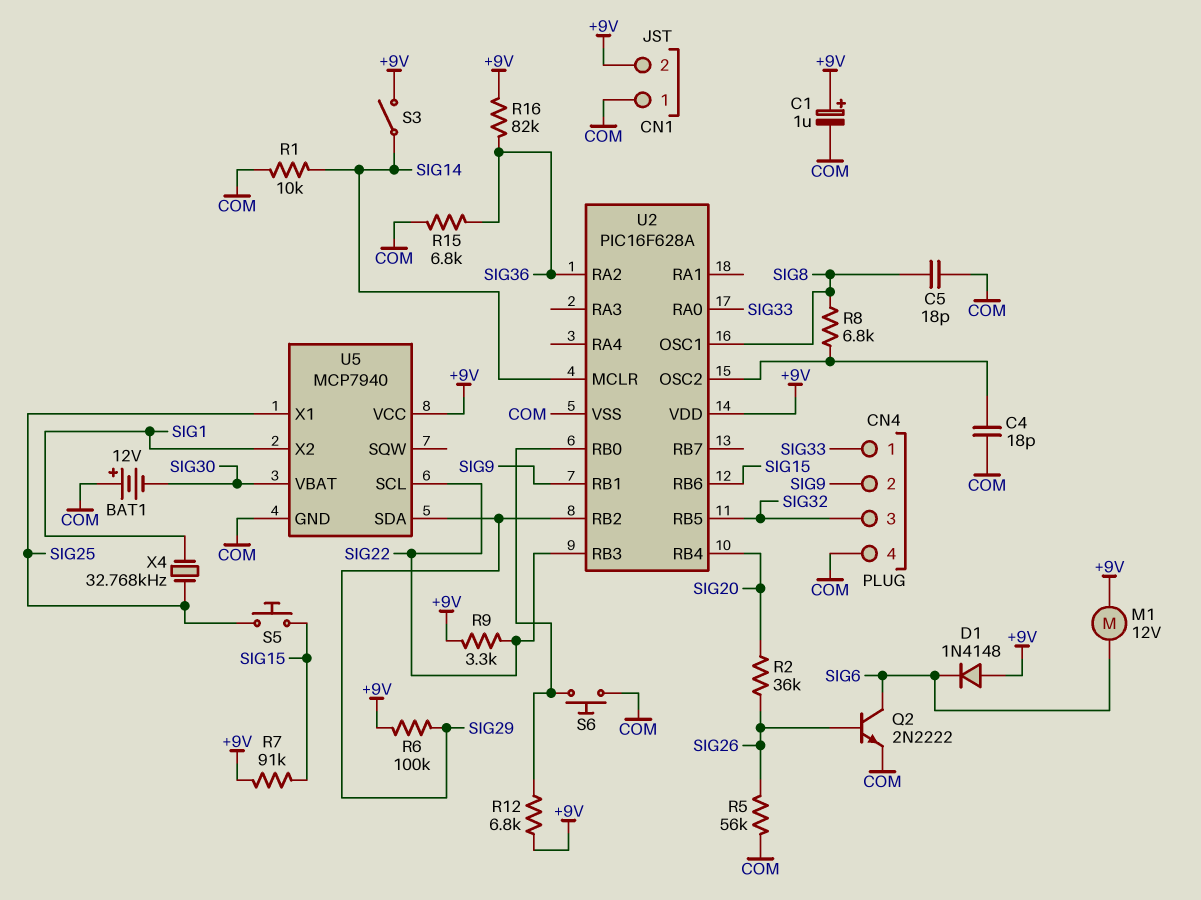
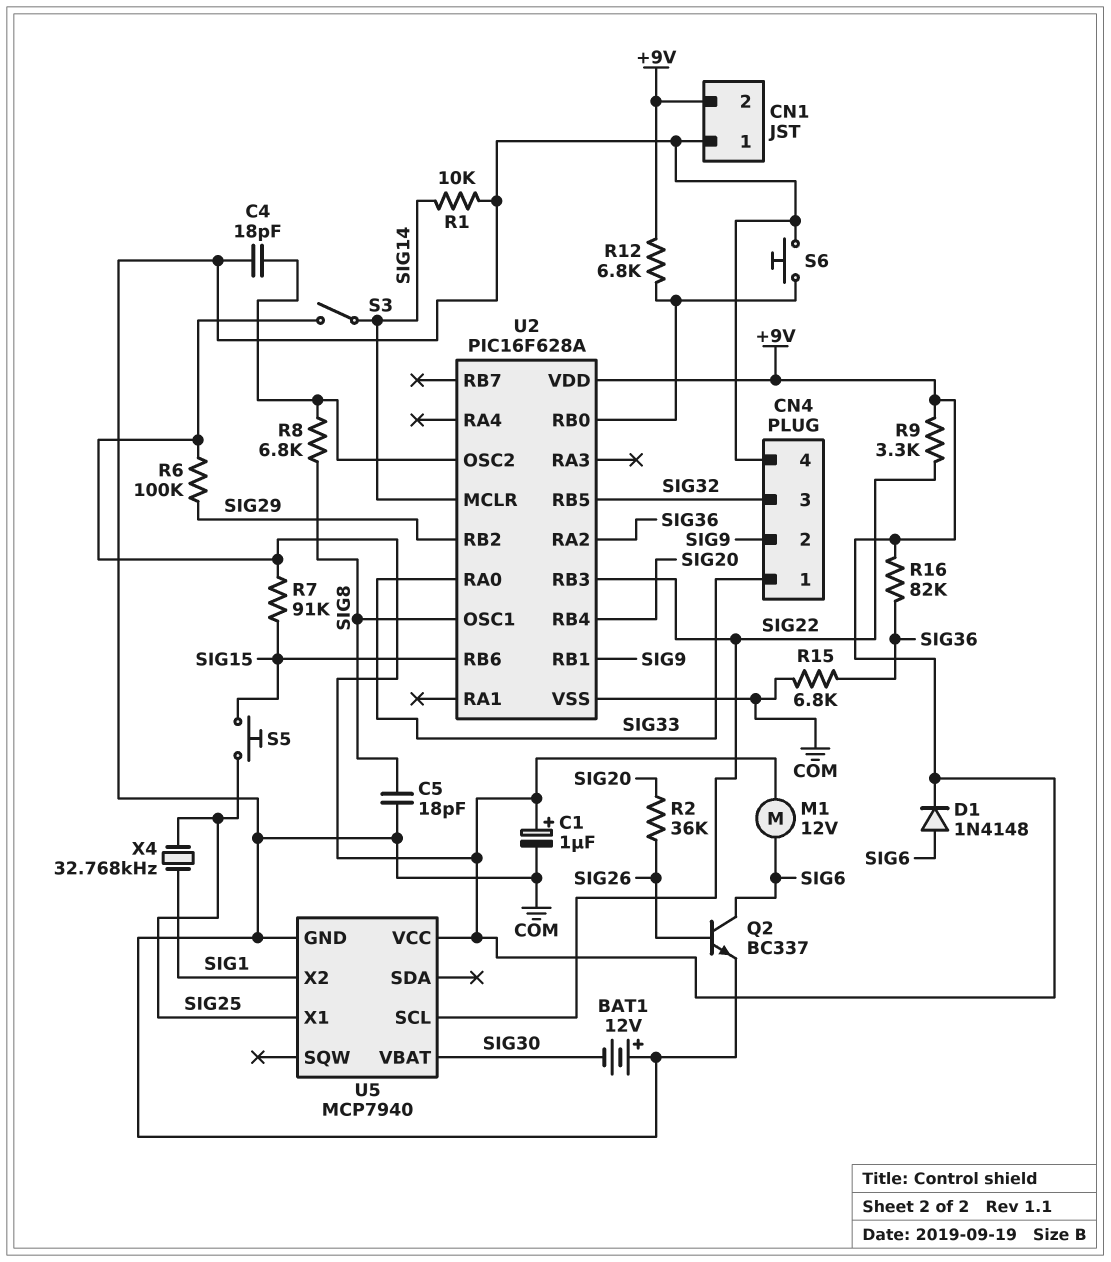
D1: diode 1N4148 (A +9V, K SIG6) -> diode 1N4148 (A SIG6, K +9V)
Q2: NPN 2N2222 (B SIG26, C SIG6, E COM) -> NPN BC337 (B SIG26, C SIG6, E COM)
R5: 56k (COM, SIG26) -> none
U5 pin SDA: SIG29 -> none

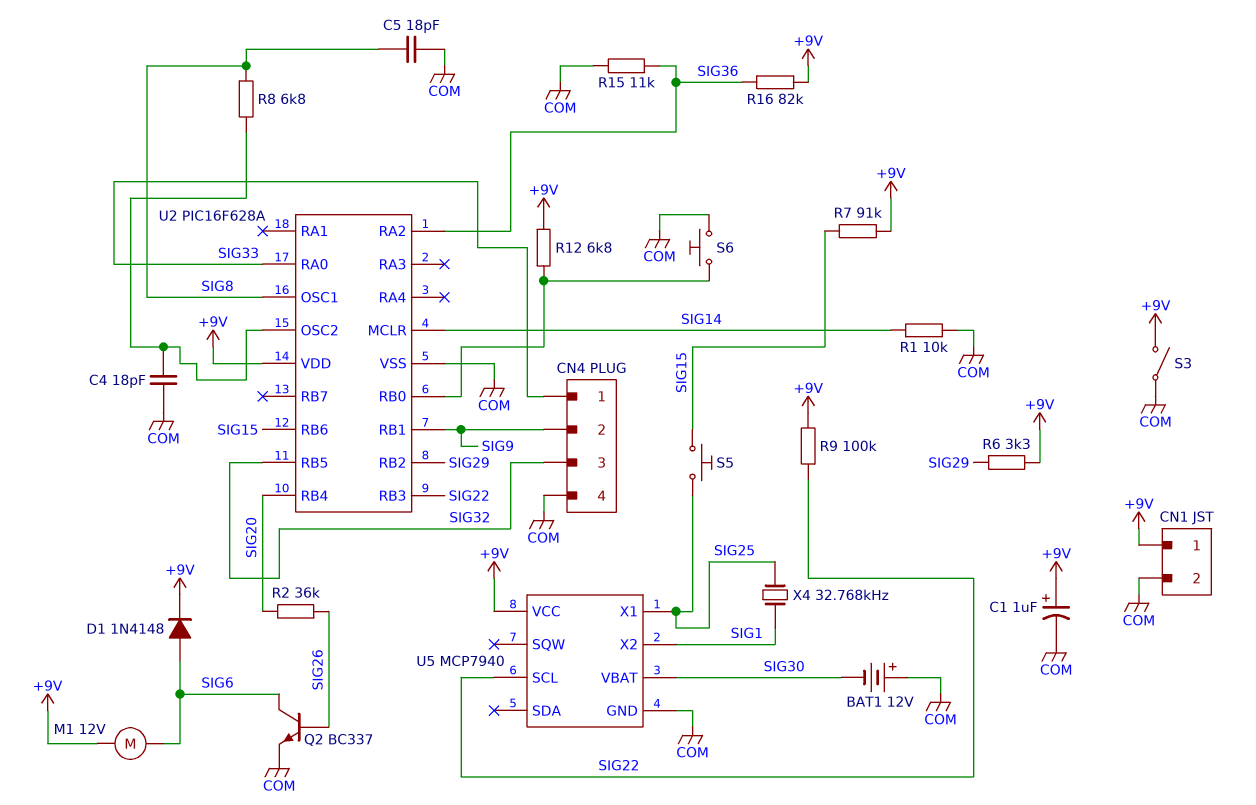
CN1 pin 1: COM -> +9V
CN1 pin 2: +9V -> COM
R6: 100k (+9V, SIG29) -> 3.3k (+9V, SIG29)
R9: 3.3k (+9V, SIG22) -> 100k (+9V, SIG22)
R15: 6.8k (COM, SIG36) -> 11k (COM, SIG36)
S3: switch (+9V, SIG14) -> switch (+9V, COM)

